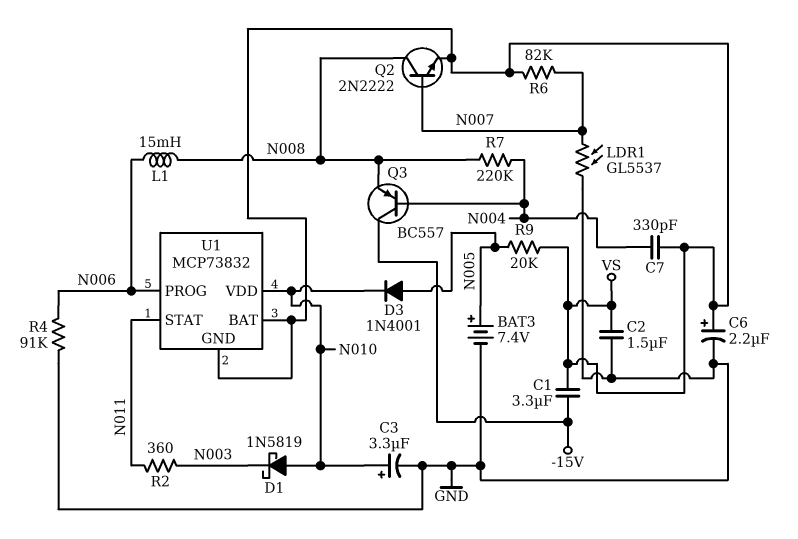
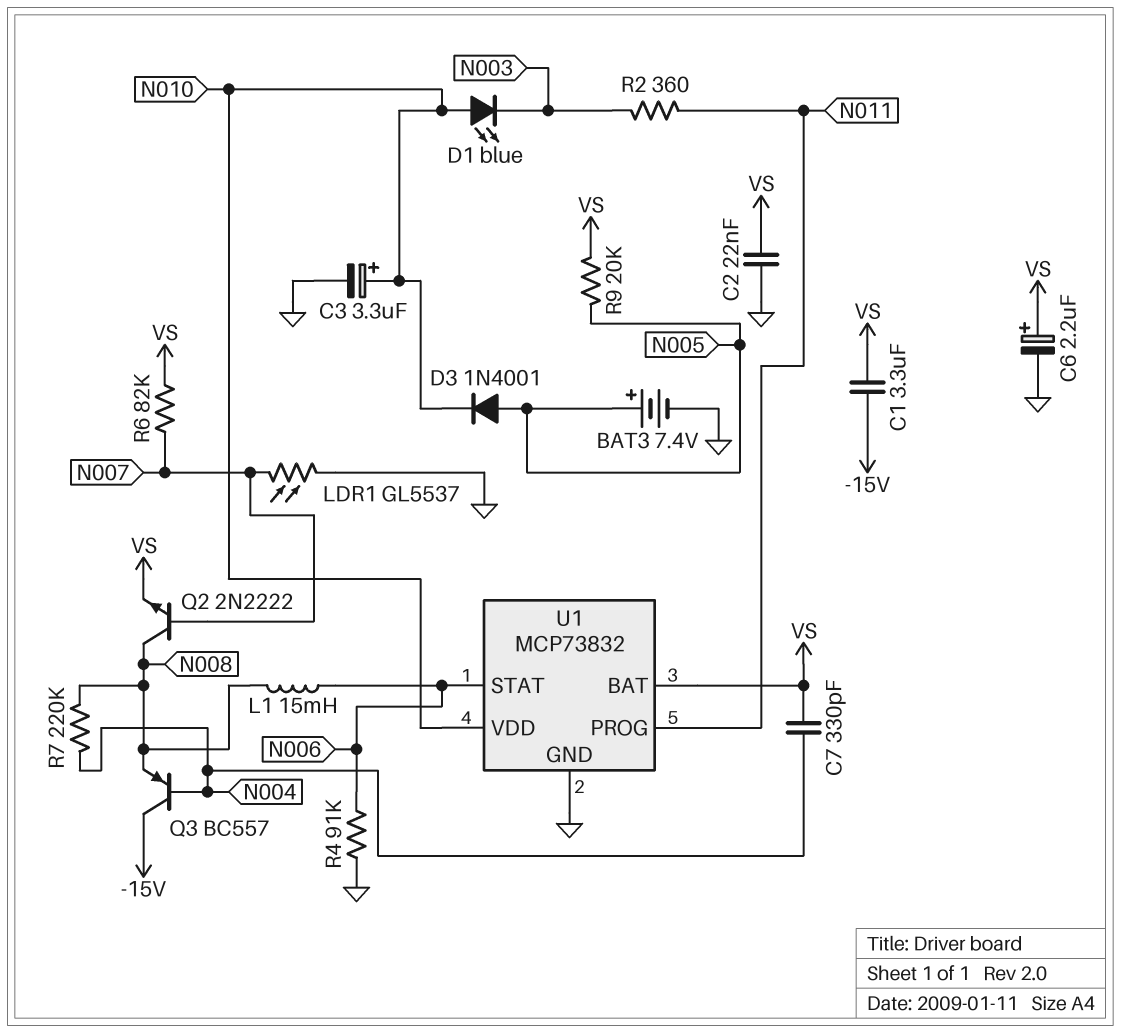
C2: 1.5uF (GND, VS) -> 22nF (GND, VS)
D1: schottky 1N5819 (A N010, K N003) -> LED blue (A N010, K N003)
U1 pin GND: VS -> GND
U1 pin PROG: N006 -> N011
U1 pin STAT: N011 -> N006

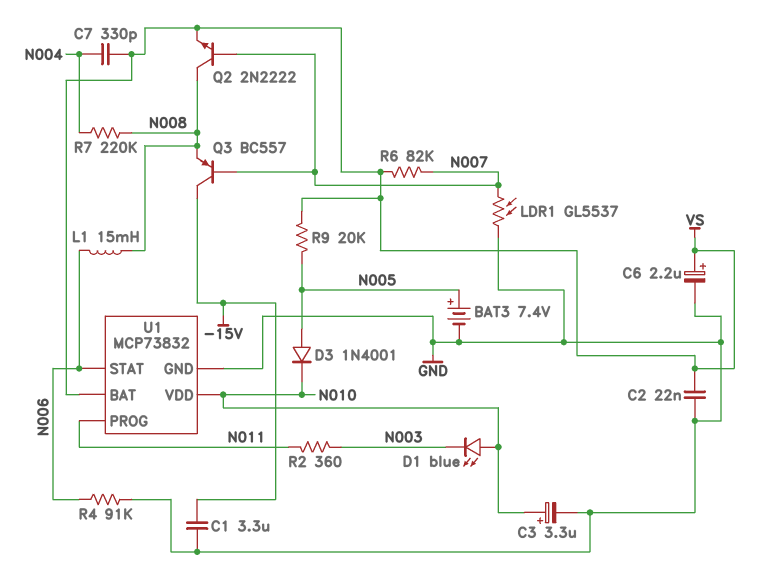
C1: 3.3uF (-15V, VS) -> 3.3uF (-15V, GND)
Q3: PNP BC557 (B N004, C -15V, E N008) -> PNP BC557 (B N007, C -15V, E N008)

